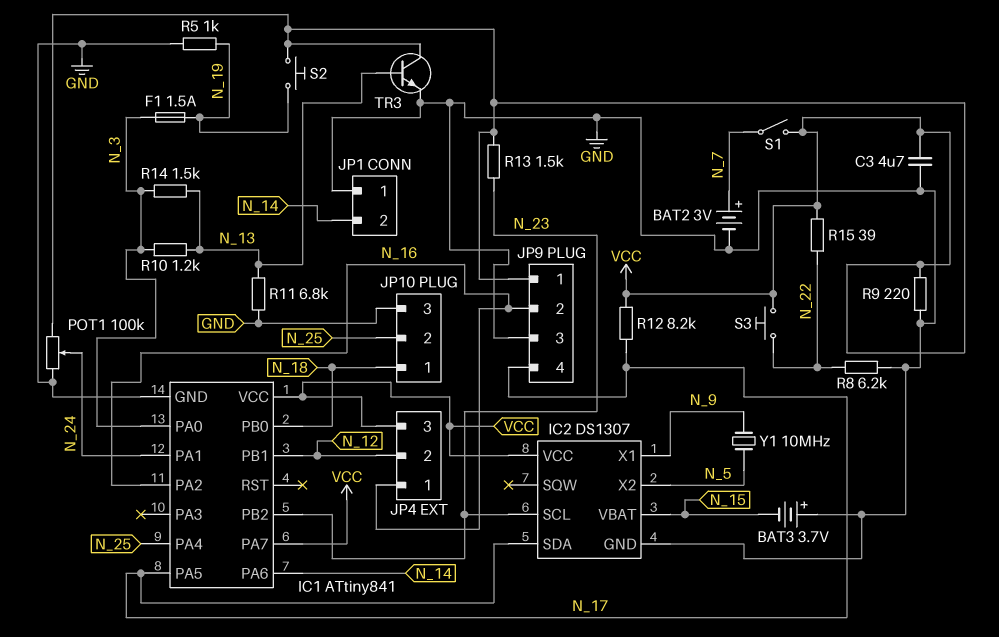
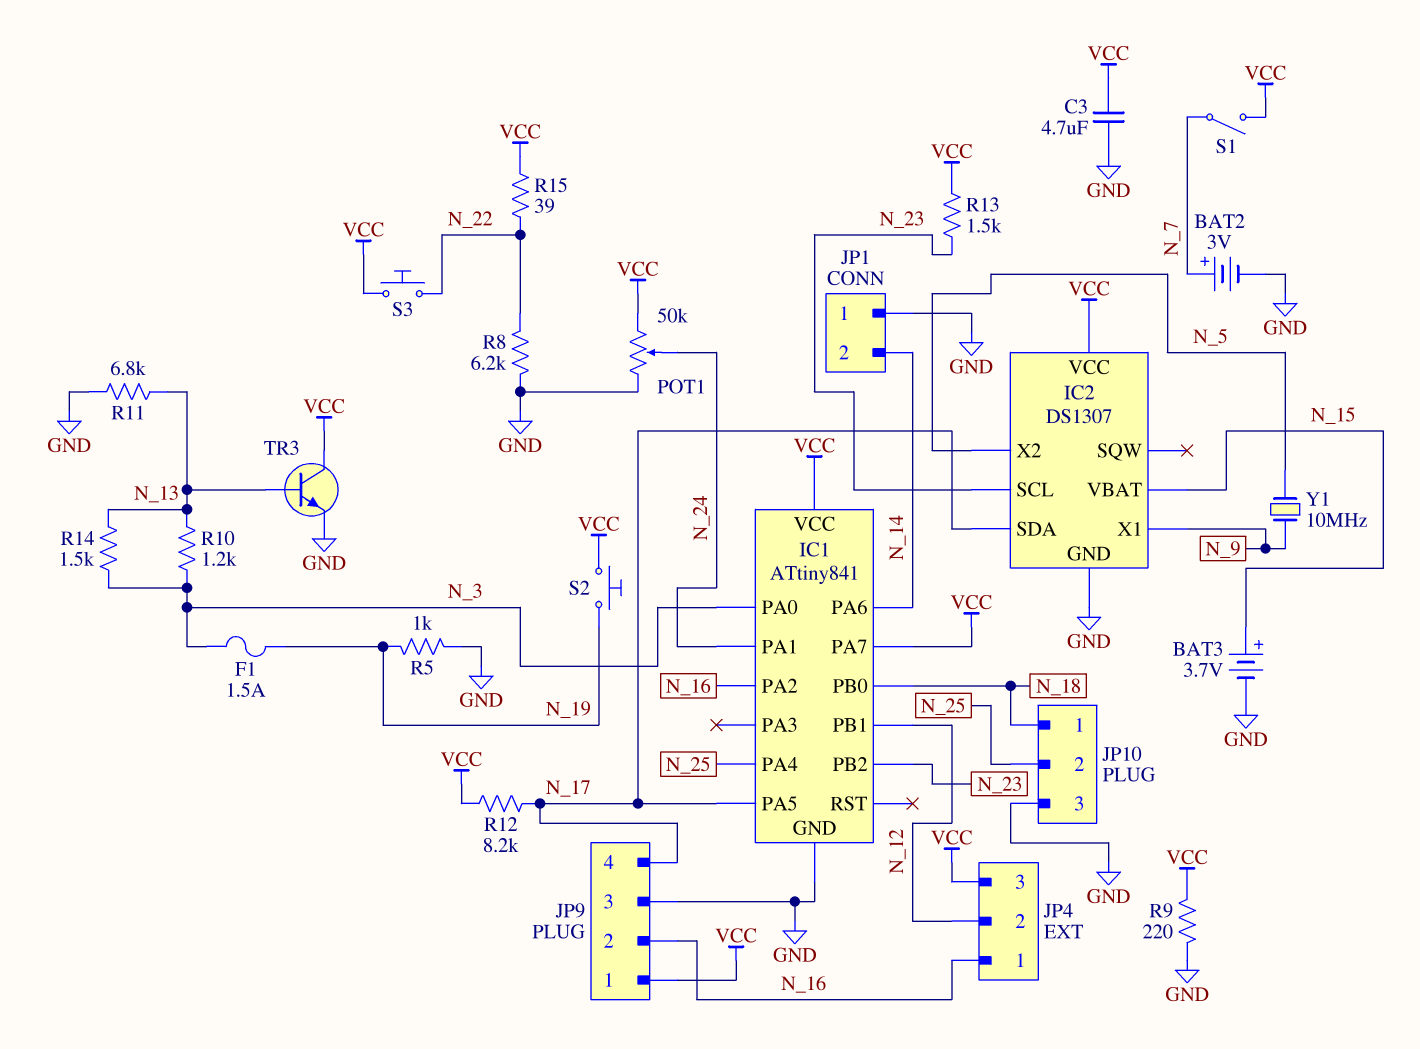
BAT3: 3.7V (plus GND, minus N_15) -> 3.7V (plus N_15, minus GND)
POT1: 100k (GND, VCC, wiper N_24) -> 50k (GND, VCC, wiper N_24)

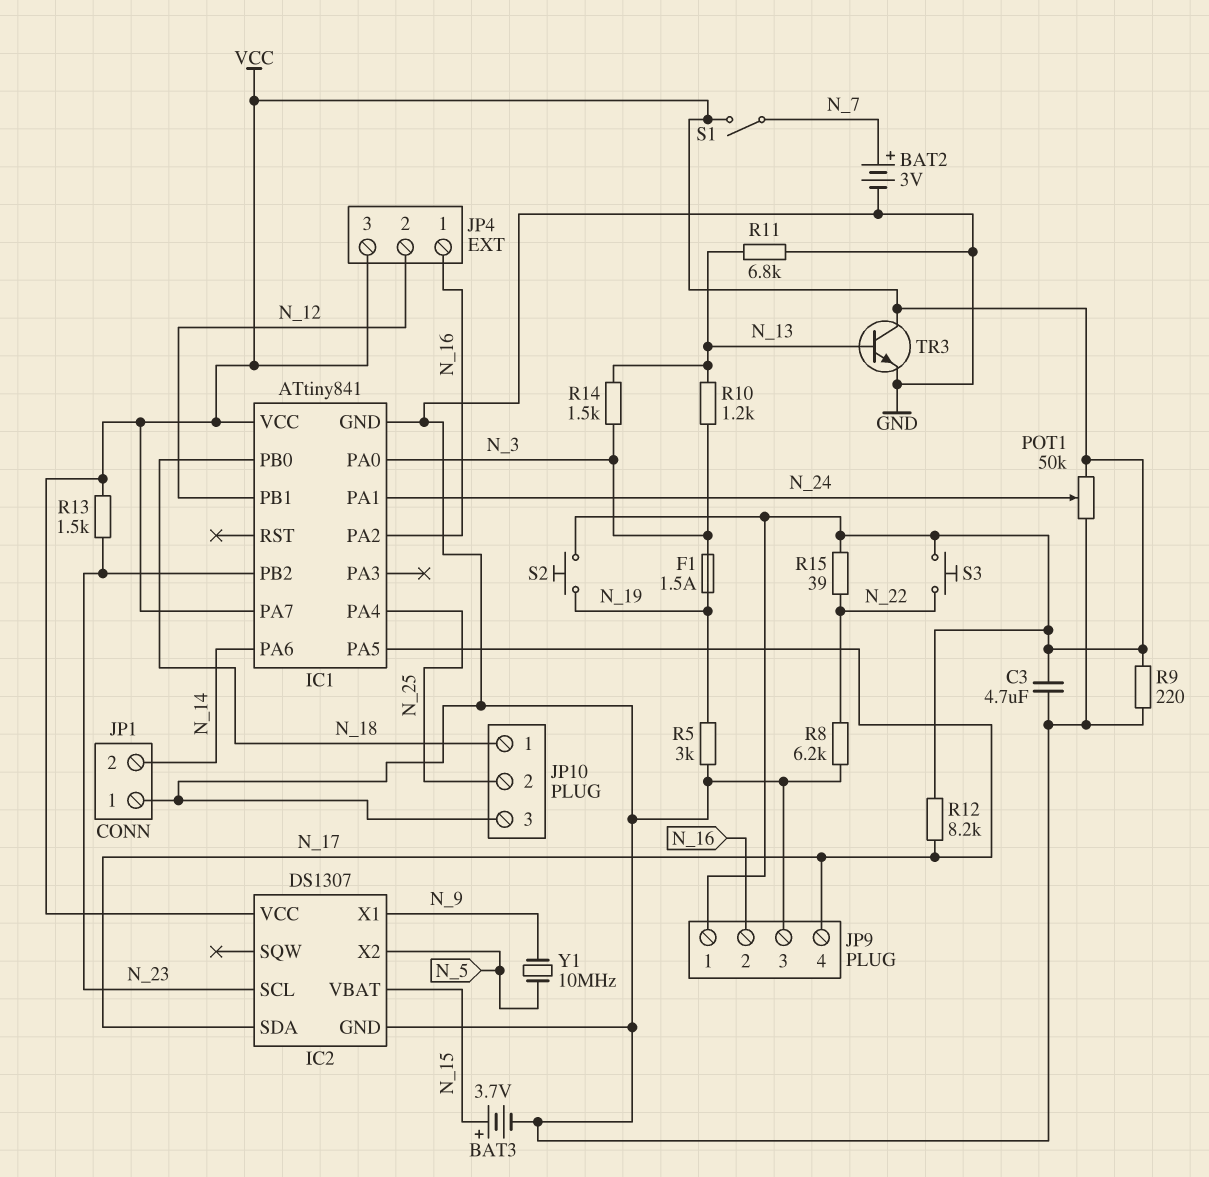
R5: 1k (GND, N_19) -> 3k (GND, N_19)

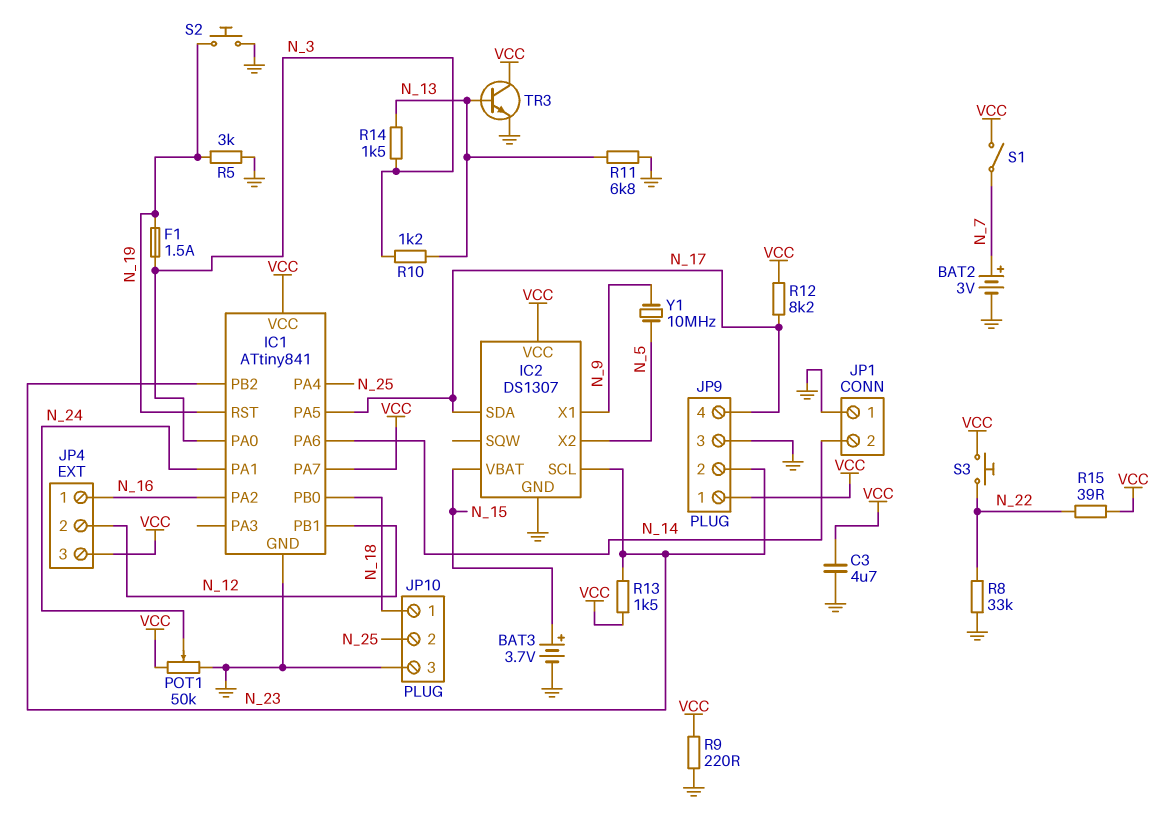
IC1 pin RST: none -> N_19
JP9 pin 2: N_16 -> N_23
R8: 6.2k (GND, N_22) -> 33k (GND, N_22)
S2: button (N_19, VCC) -> button (GND, N_19)

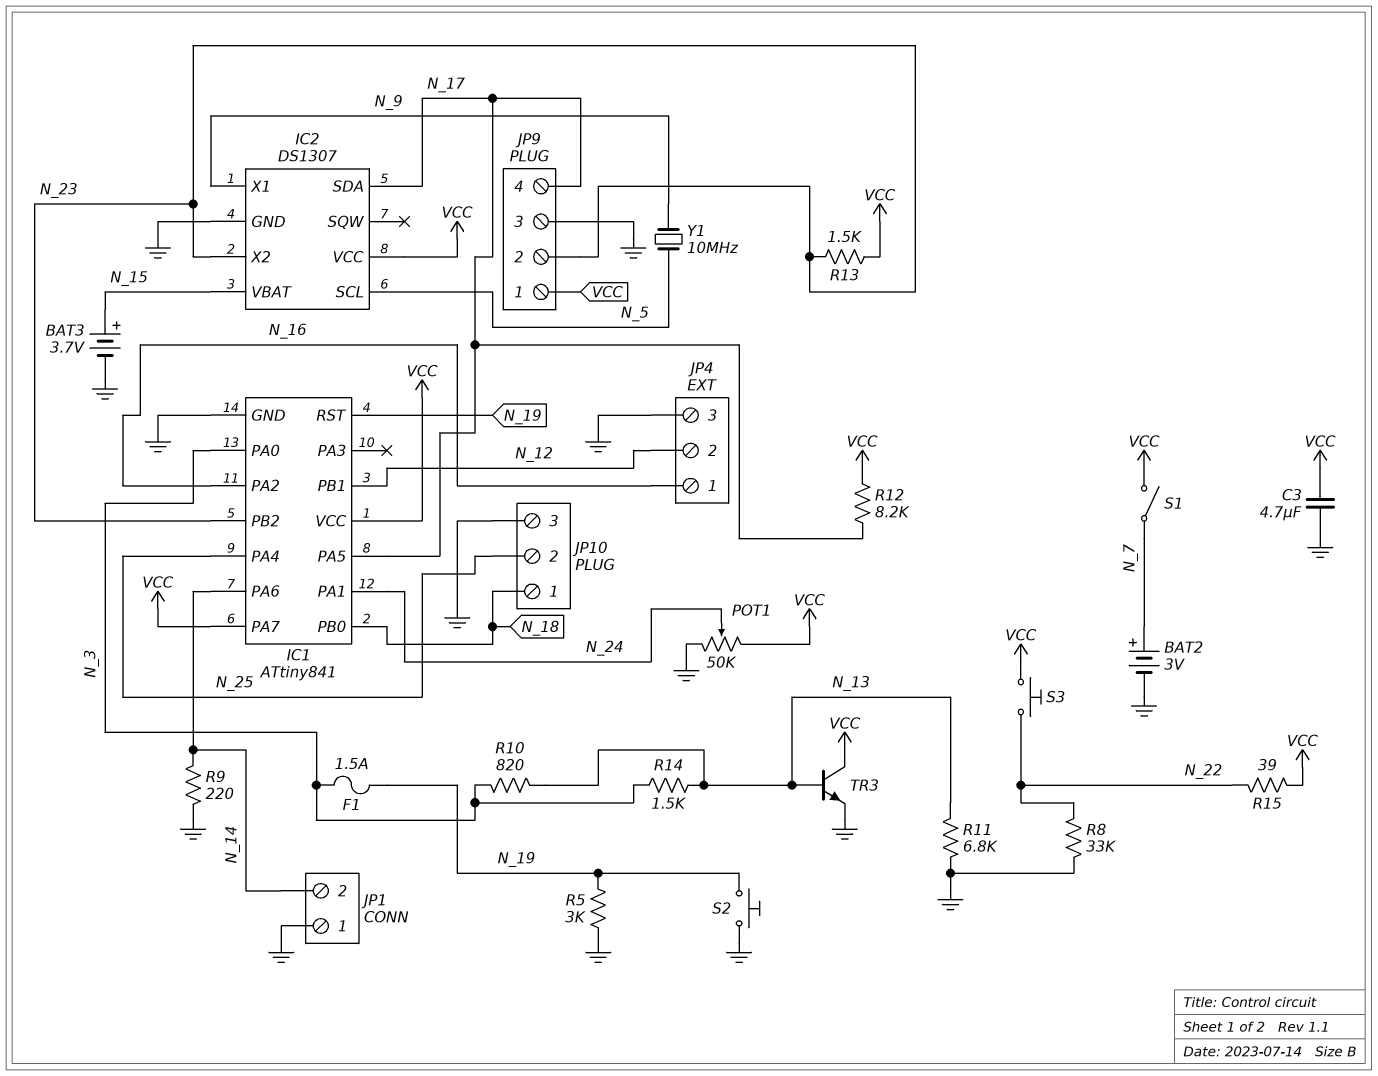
IC2 pin SCL: N_23 -> N_5
IC2 pin X2: N_5 -> N_23
JP4 pin 3: VCC -> GND
R9: 220 (GND, VCC) -> 220 (GND, N_14)
R10: 1.2k (N_3, N_13) -> 820 (N_3, N_13)

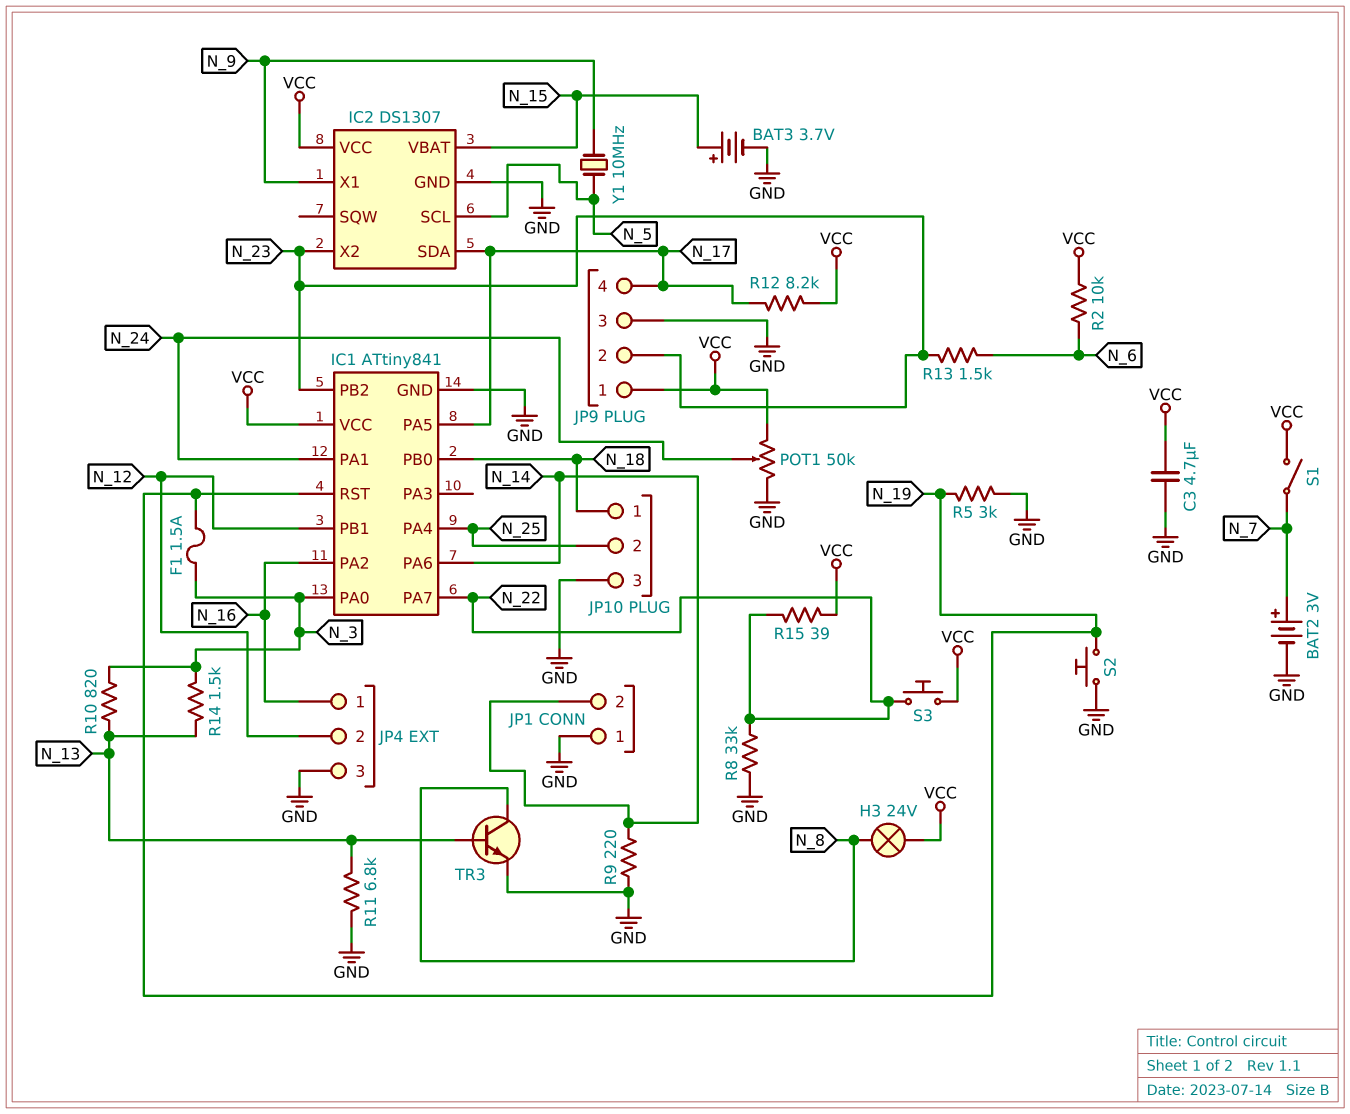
H3: none -> lamp 24V (N_8, VCC)
IC1 pin PA7: VCC -> N_22
R2: none -> 10k (N_6, VCC)
R13: 1.5k (N_23, VCC) -> 1.5k (N_6, N_23)
TR3: NPN (B N_13, C VCC, E GND) -> NPN (B N_13, C N_8, E GND)

